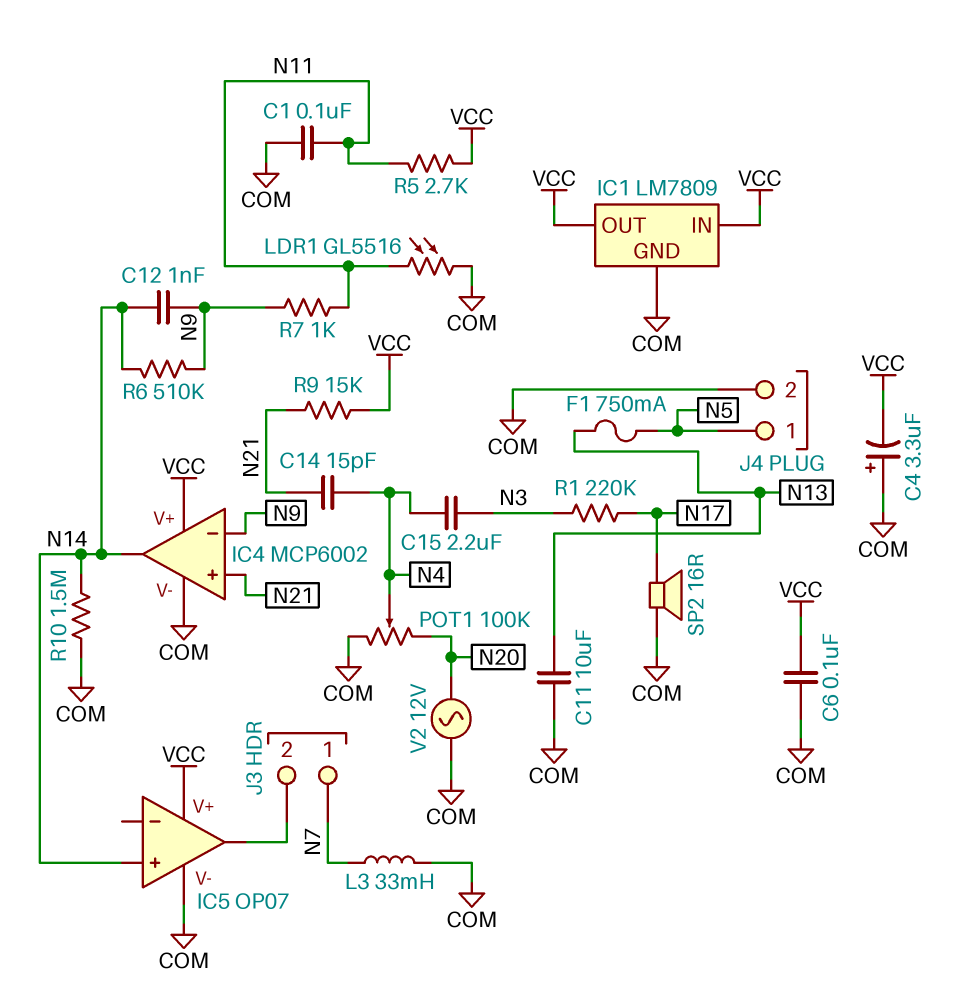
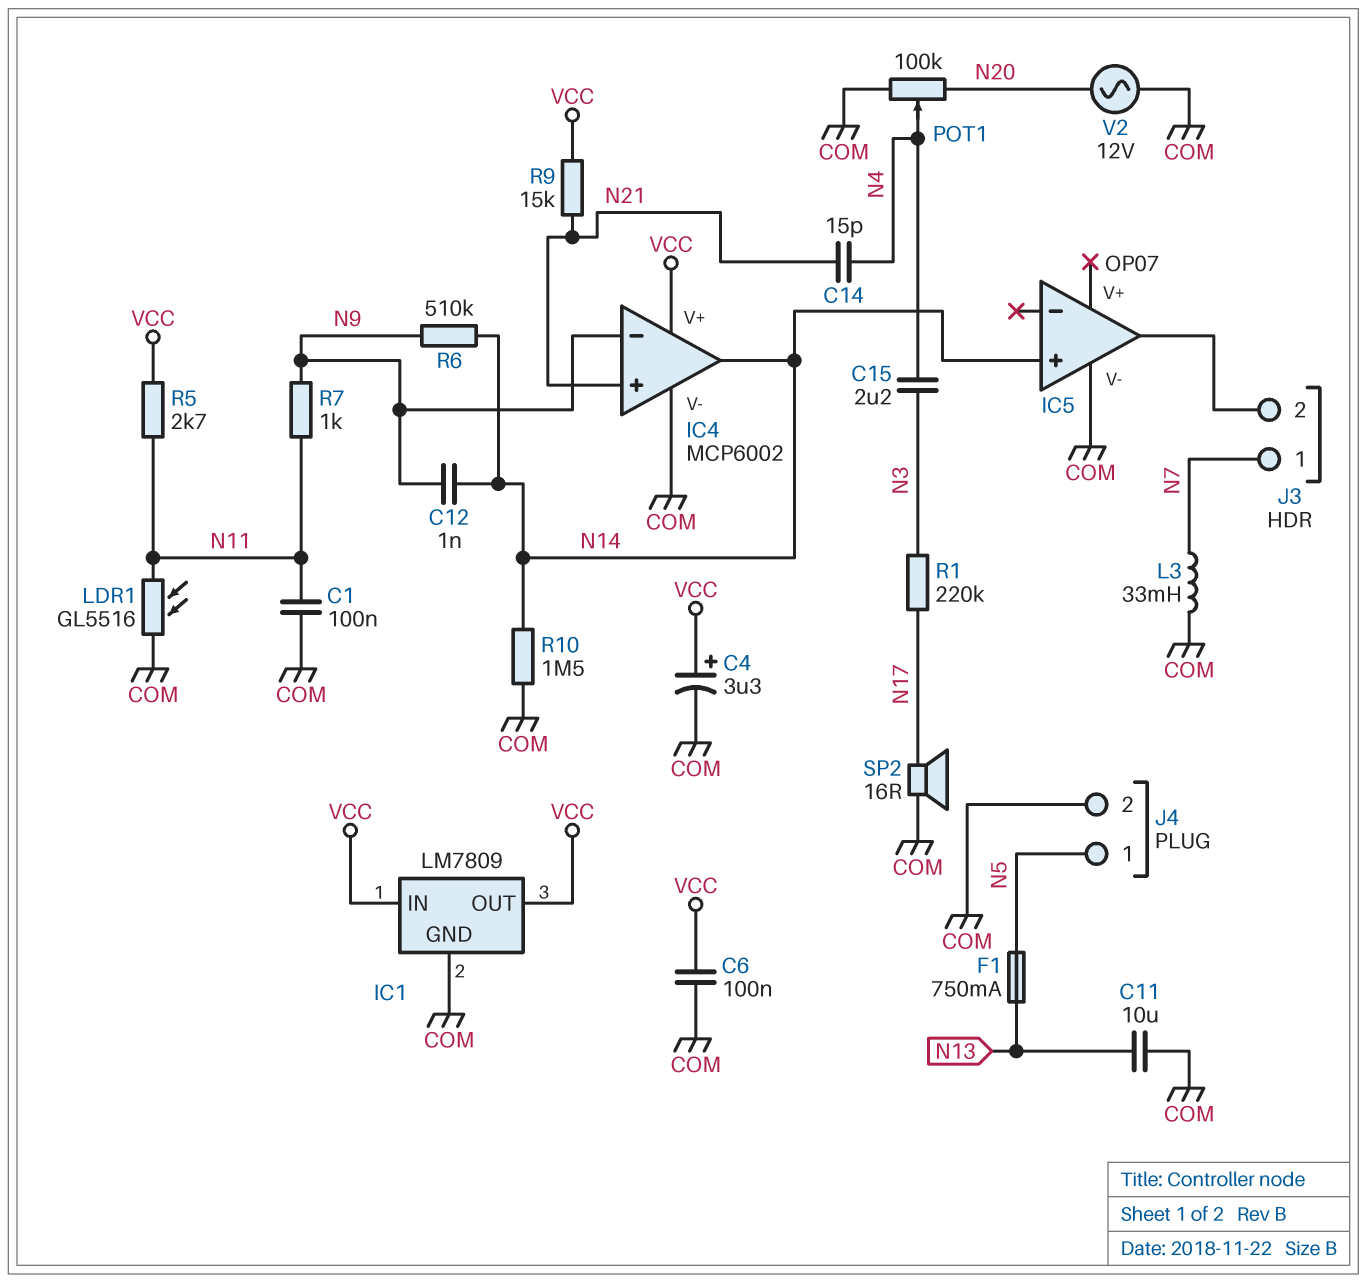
C4: 3.3uF (plus COM, minus VCC) -> 3.3uF (plus VCC, minus COM)
IC5 pin V+: VCC -> none

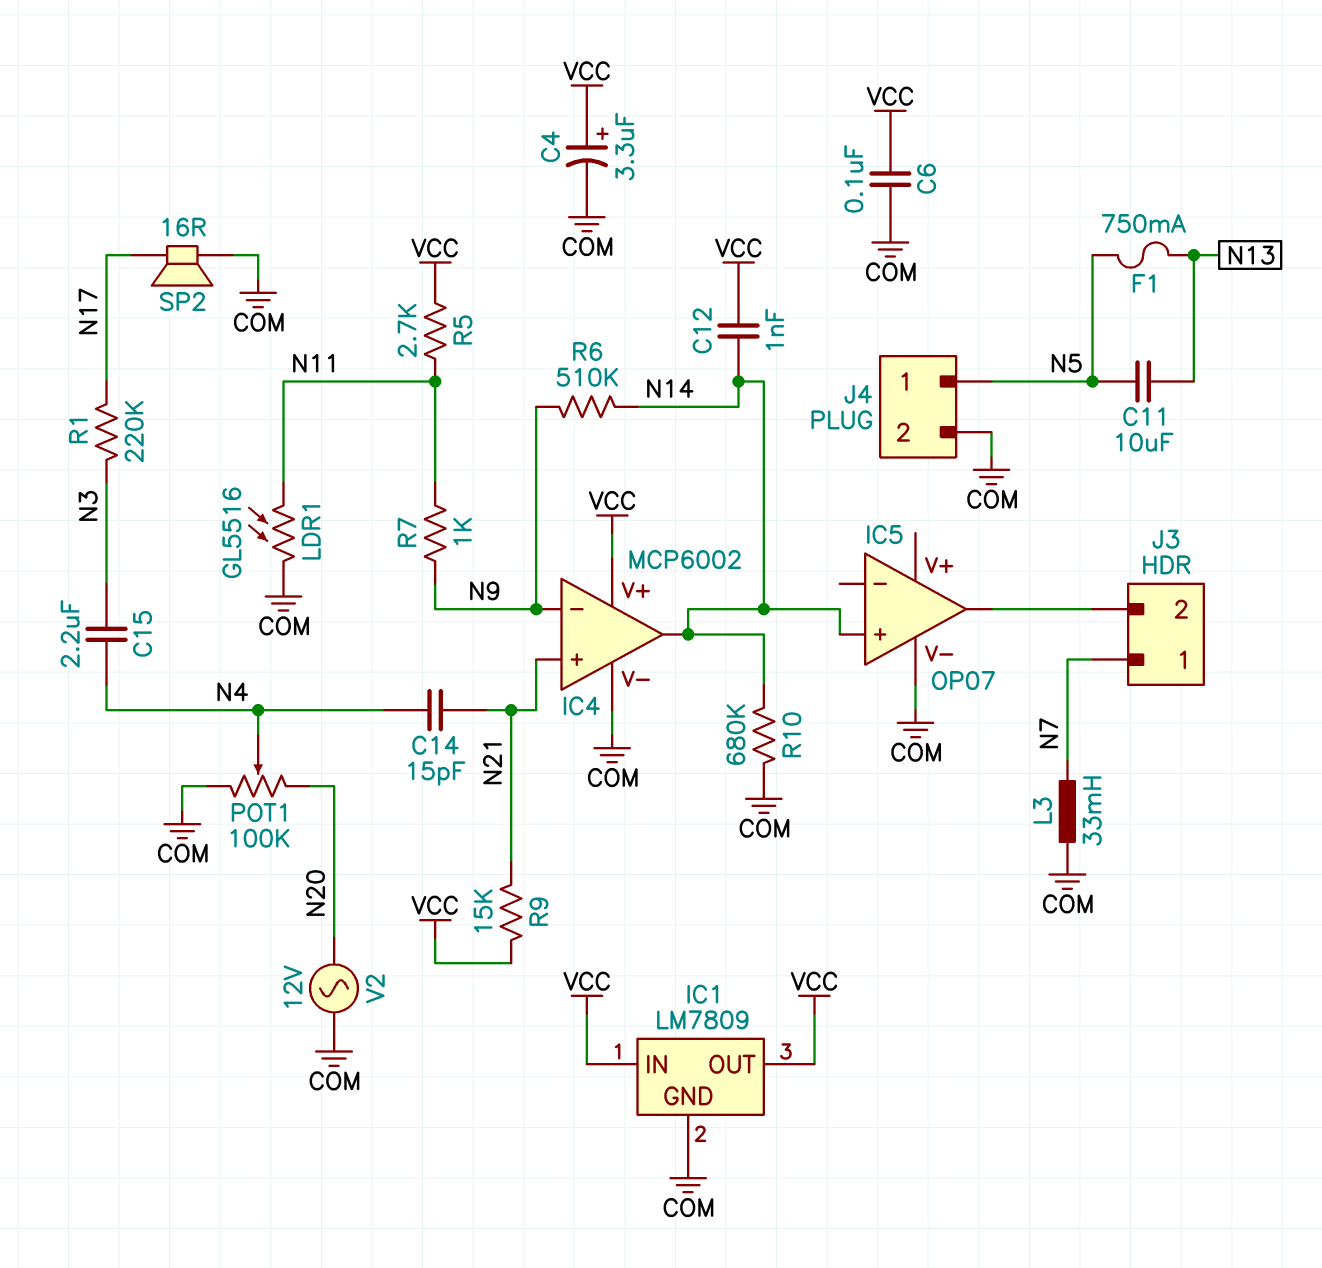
C1: 100nF (COM, N11) -> none
C11: 10uF (COM, N13) -> 10uF (N5, N13)
C12: 1nF (N9, N14) -> 1nF (N14, VCC)
R10: 1.5M (COM, N14) -> 680k (COM, N14)

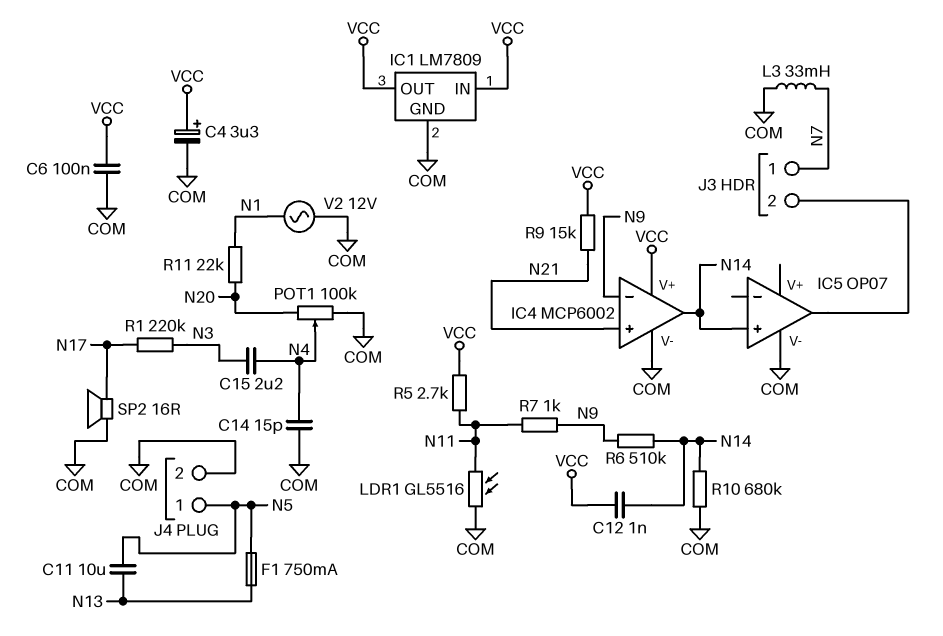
C14: 15pF (N4, N21) -> 15pF (COM, N4)
R11: none -> 22k (N1, N20)
V2: AC 12V (COM, N20) -> AC 12V (COM, N1)

